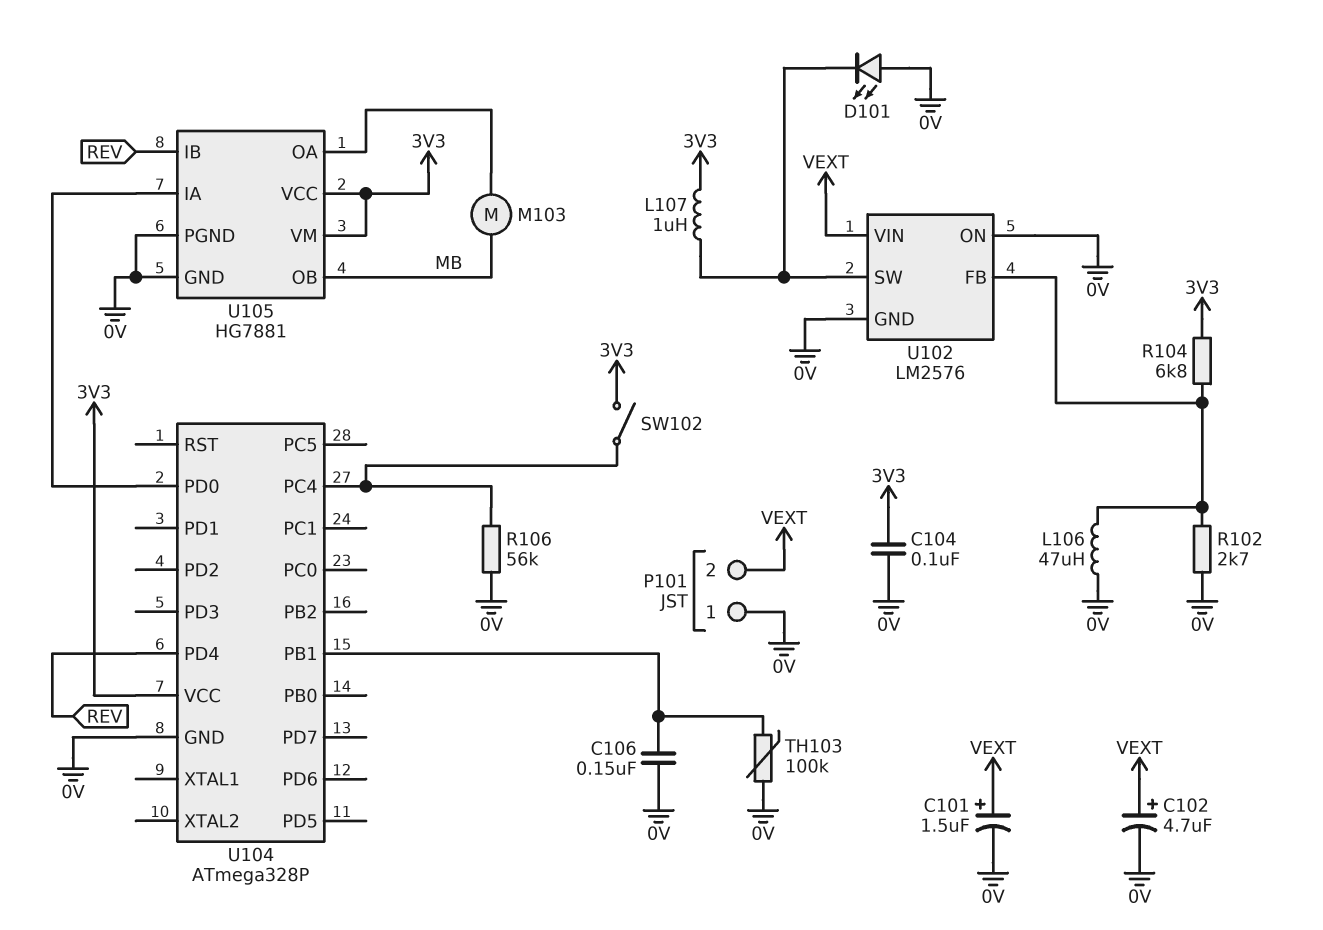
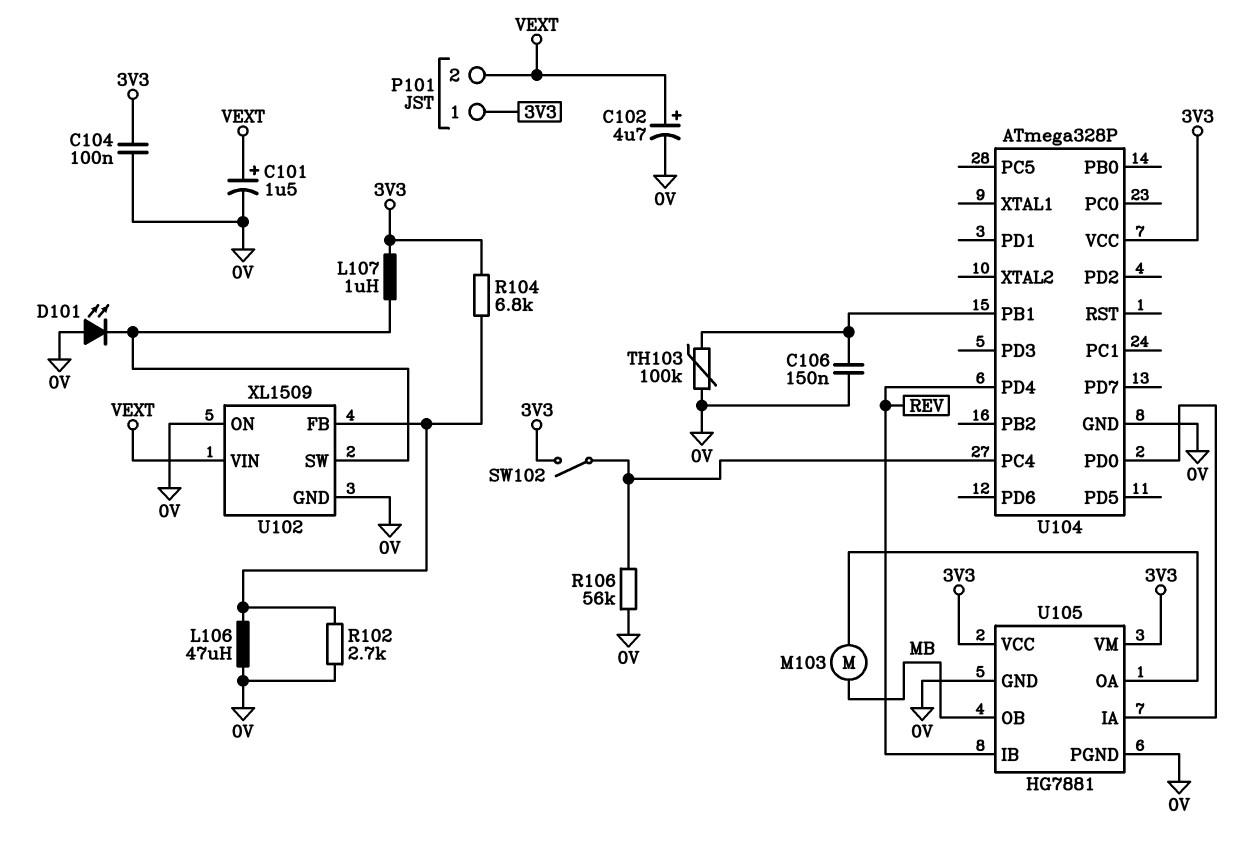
P101 pin 1: 0V -> 3V3
U102: LM2576 -> XL1509

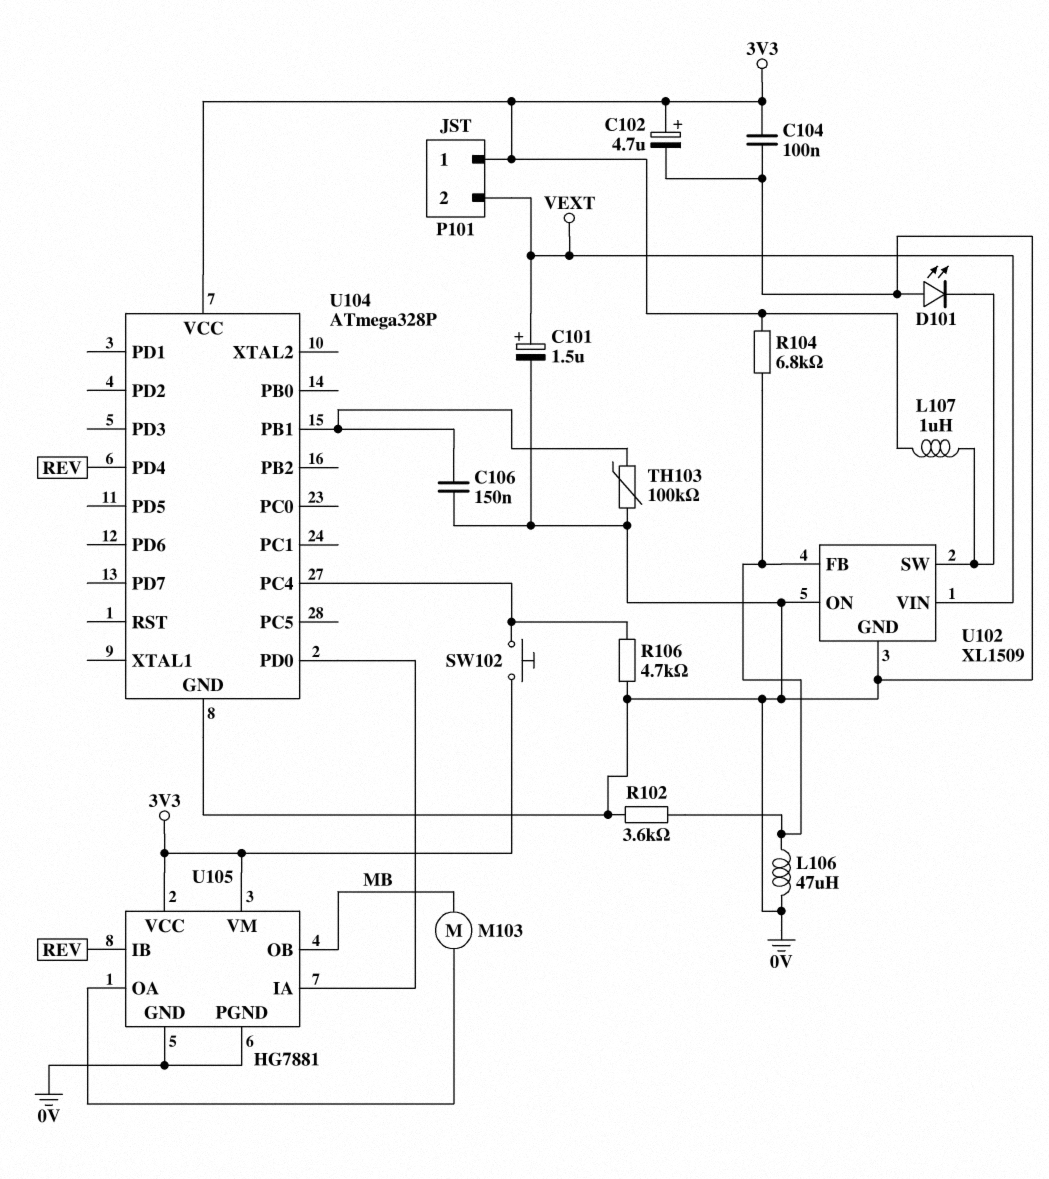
C102: 4.7uF (plus VEXT, minus 0V) -> 4.7uF (plus 3V3, minus 0V)
R102: 2.7k (0V, U102/FB) -> 3.6k (0V, U102/FB)
R106: 56k (0V, U104/PC4) -> 4.7k (0V, U104/PC4)
SW102: switch (3V3, U104/PC4) -> button (3V3, U104/PC4)

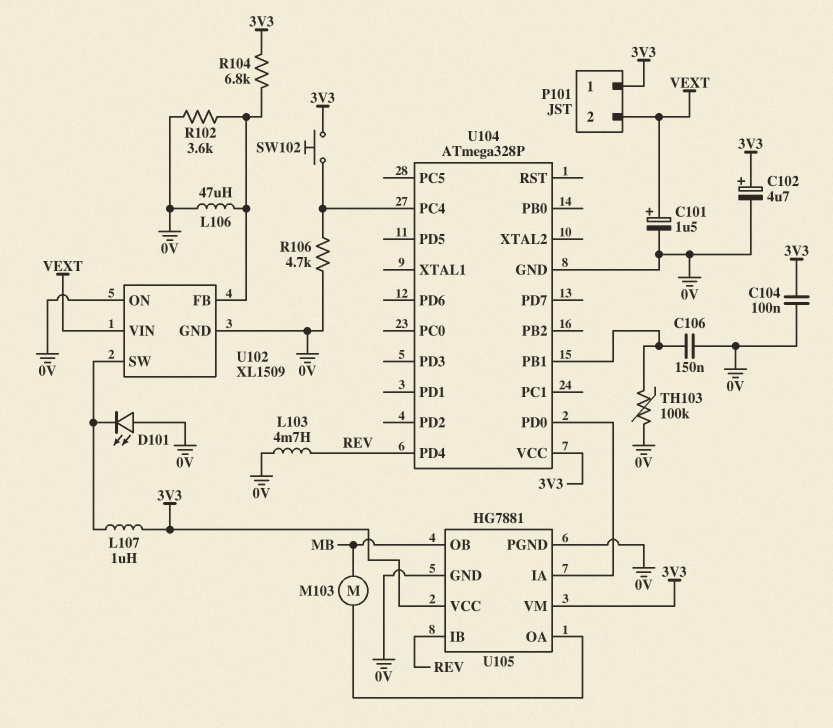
L103: none -> 4.7mH (0V, REV)

